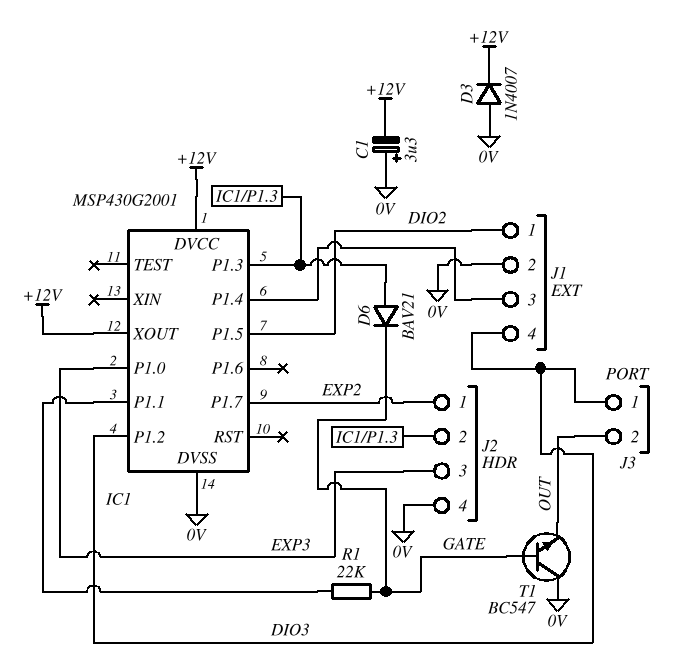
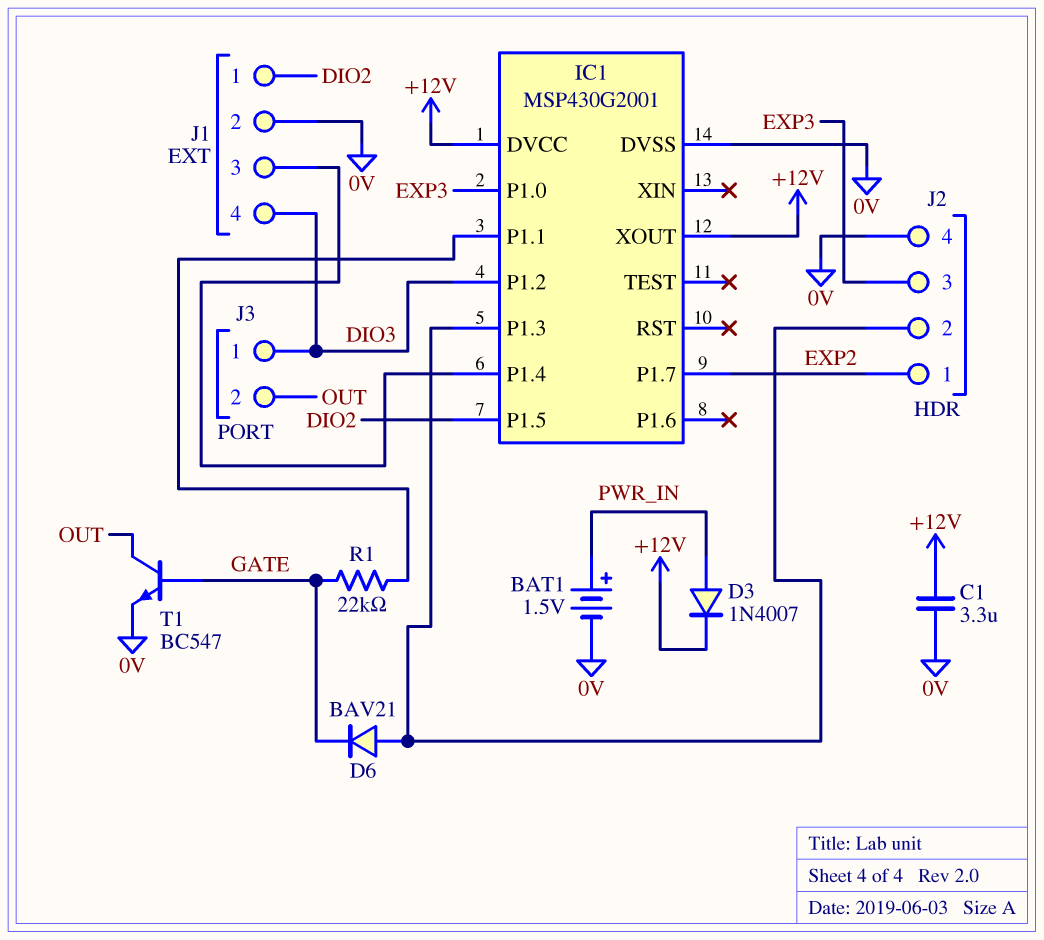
BAT1: none -> 1.5V (plus PWR_IN, minus 0V)
C1: 3.3uF (plus 0V, minus +12V) -> 3.3uF (+12V, 0V)
D3: diode 1N4007 (A 0V, K +12V) -> diode 1N4007 (A PWR_IN, K +12V)
T1: NPN BC547 (B GATE, C 0V, E OUT) -> NPN BC547 (B GATE, C OUT, E 0V)

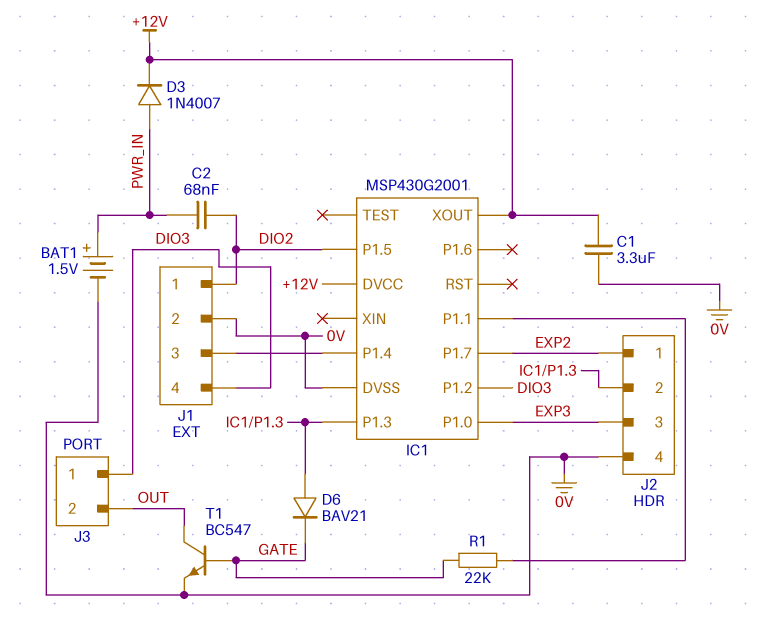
C2: none -> 68nF (DIO2, PWR_IN)

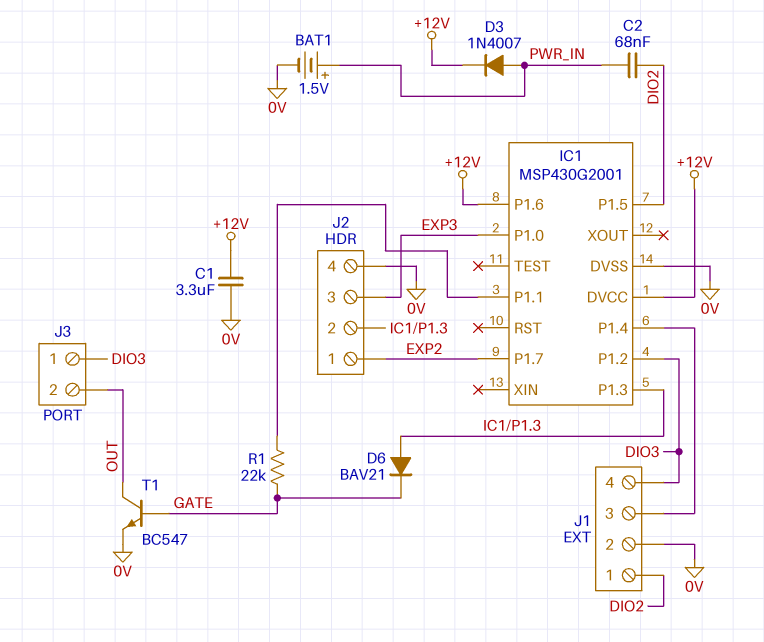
IC1 pin P1.6: none -> +12V
IC1 pin XOUT: +12V -> none

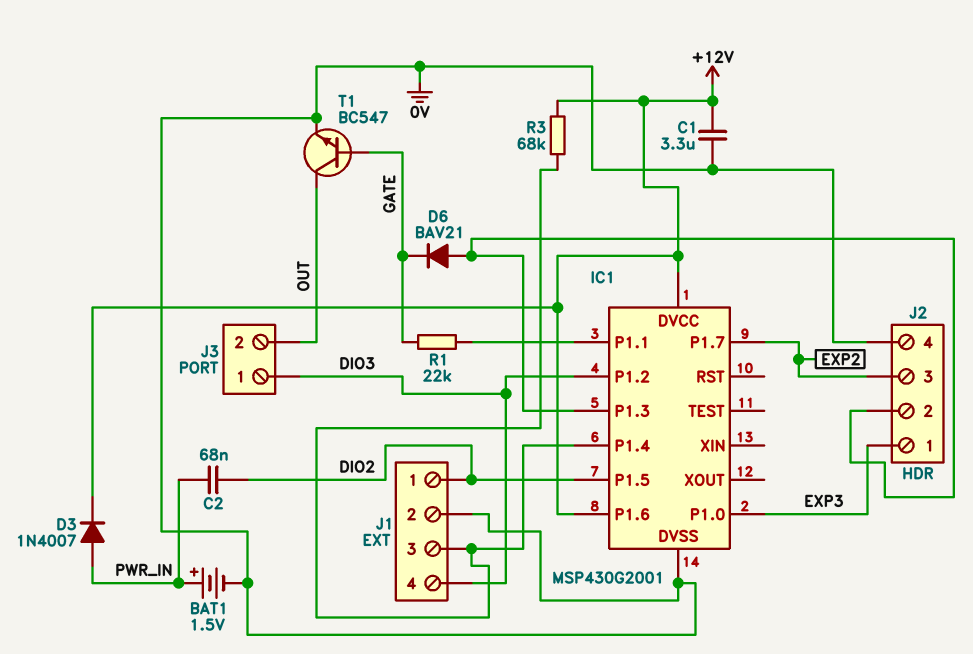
J2 pin 1: EXP2 -> EXP3
J2 pin 3: EXP3 -> EXP2
R3: none -> 68k (+12V, IC1/P1.4)

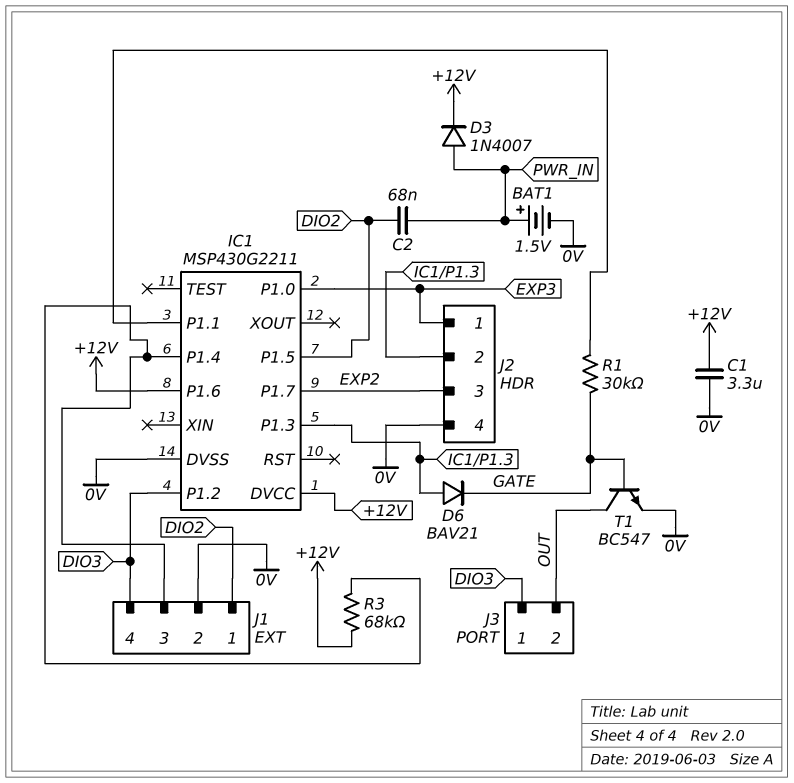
IC1: MSP430G2001 -> MSP430G2211
R1: 22k (GATE, IC1/P1.1) -> 30k (GATE, IC1/P1.1)

